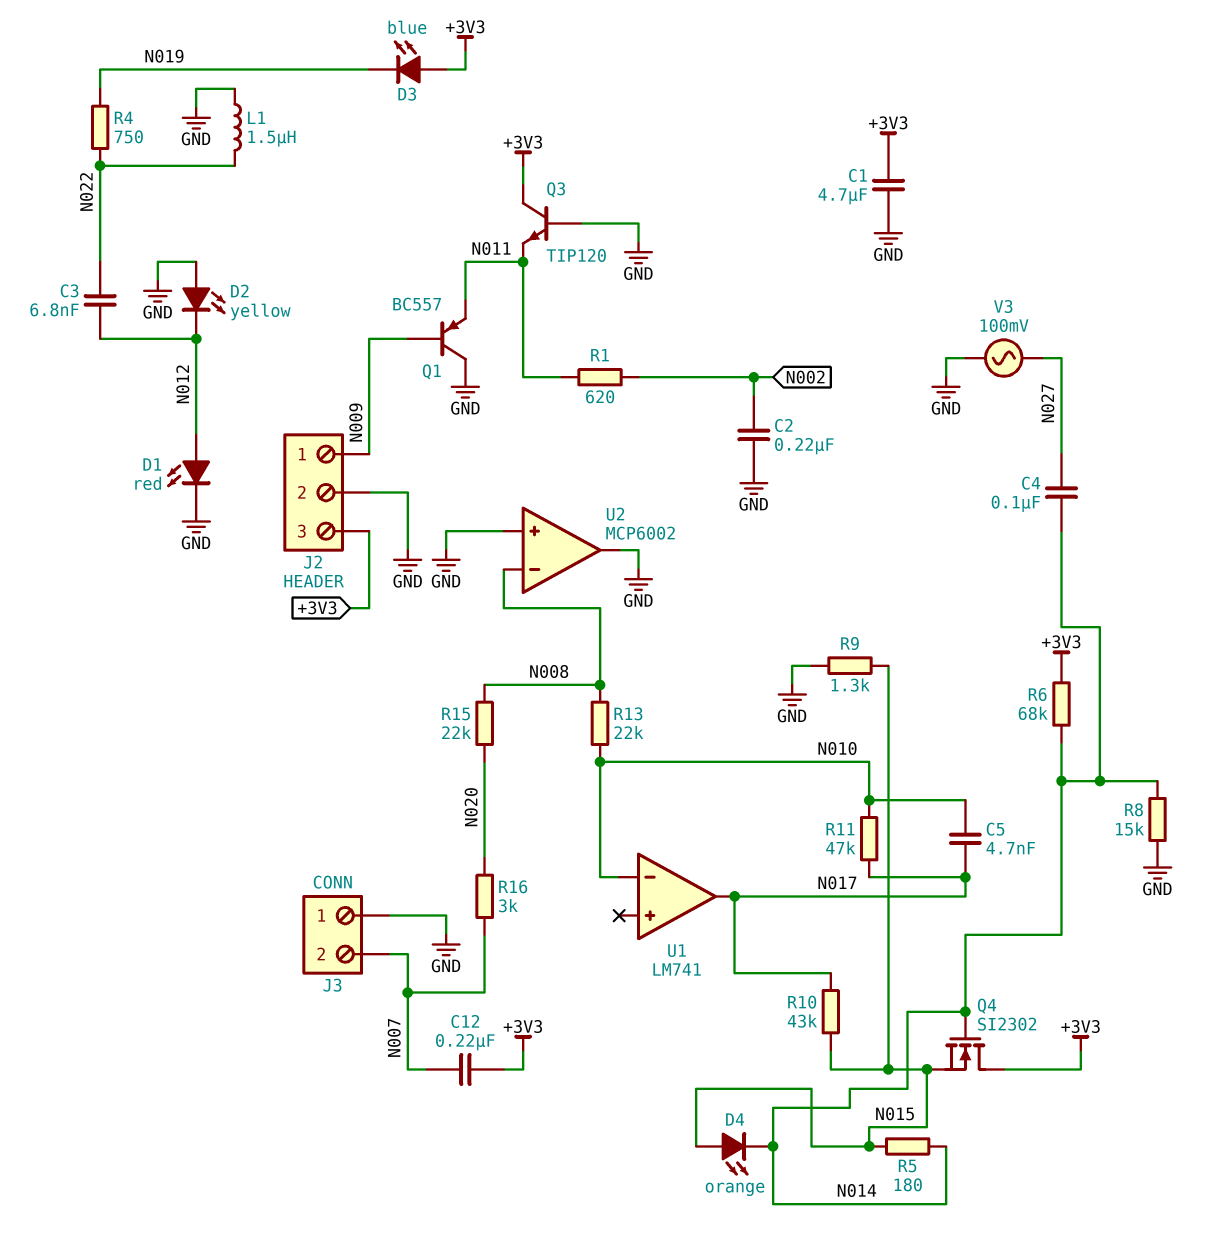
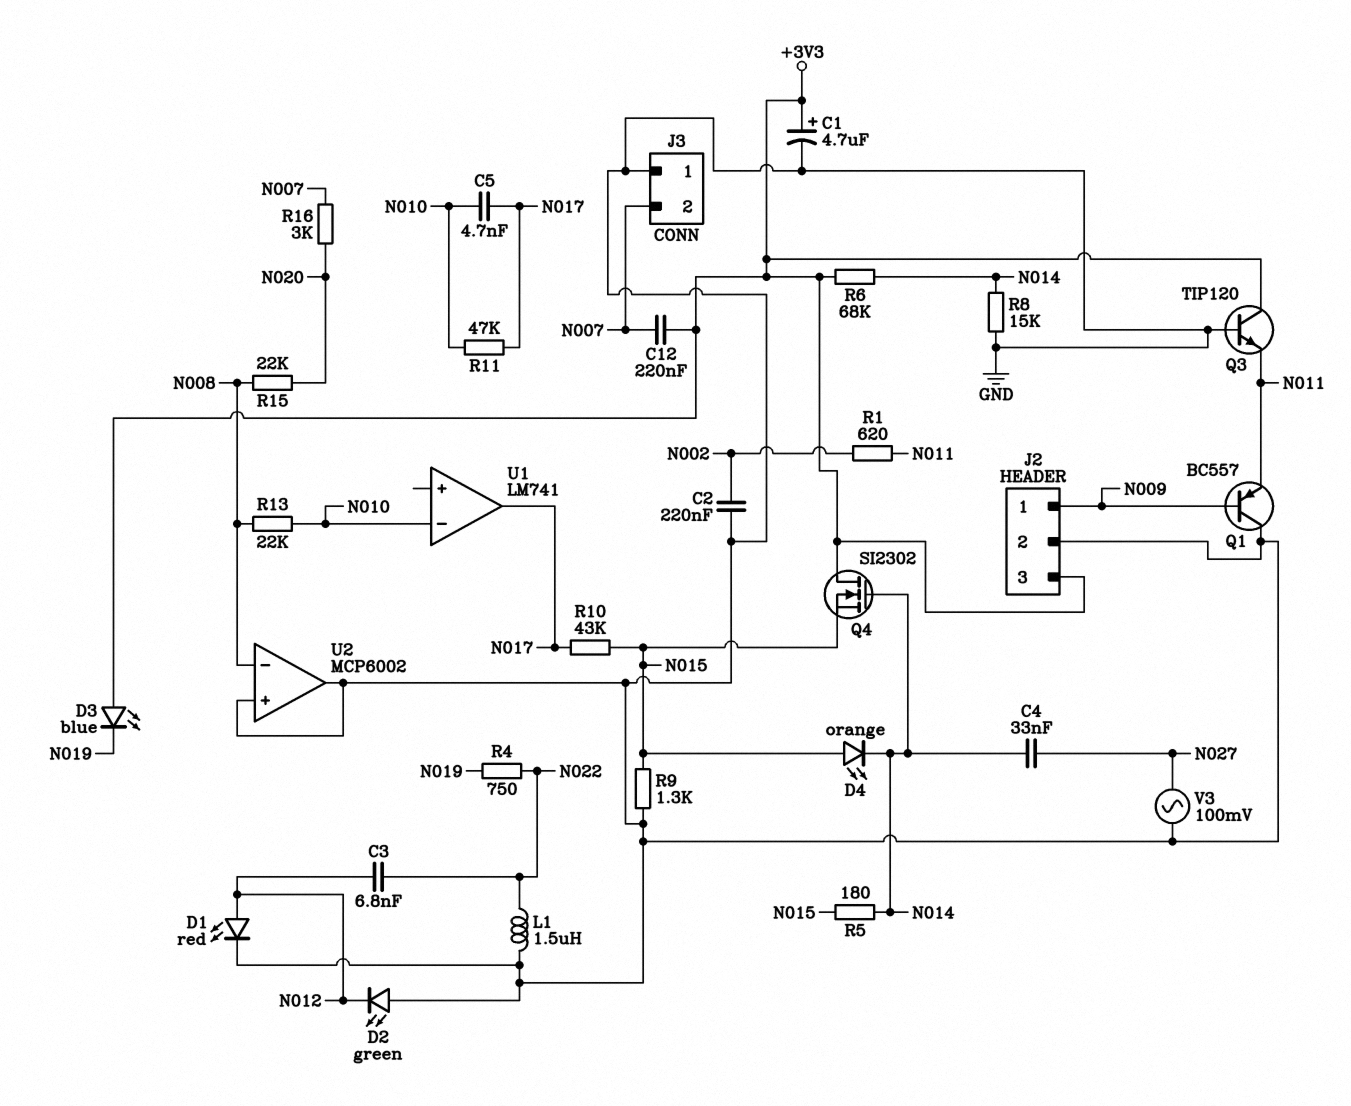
C1: 4.7uF (+3V3, GND) -> 4.7uF (plus +3V3, minus GND)
C4: 100nF (N014, N027) -> 33nF (N014, N027)
D2: LED yellow (A GND, K N012) -> LED green (A GND, K N012)

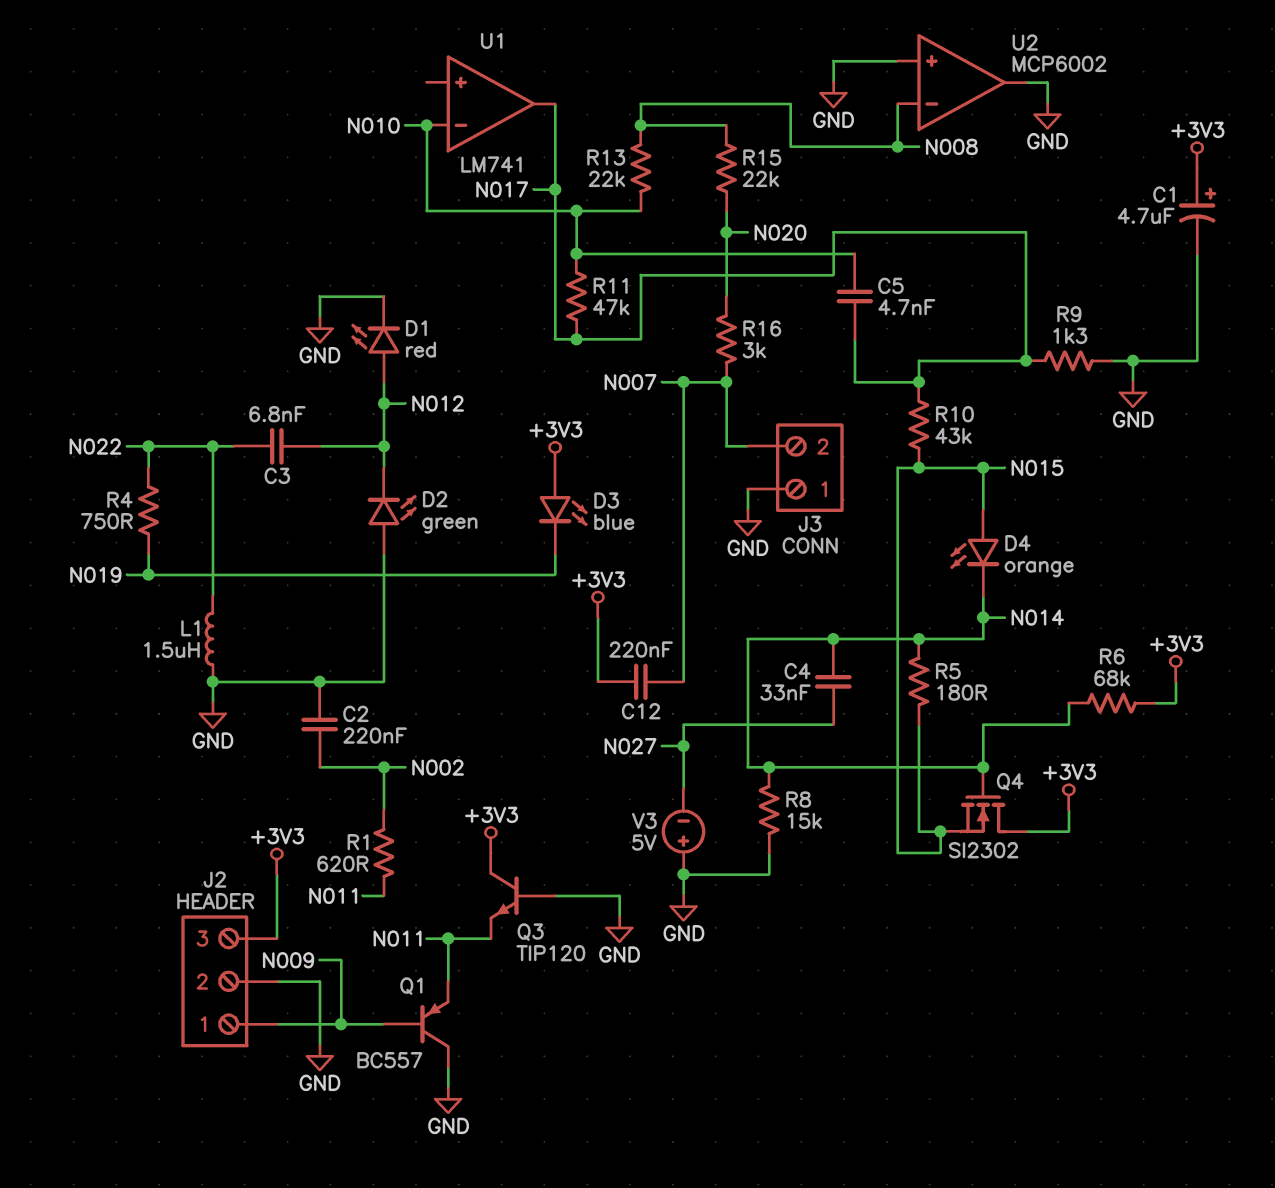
R9: 1.3k (GND, N015) -> 1.3k (GND, N017)
V3: AC 100mV (GND, N027) -> 5V (plus GND, minus N027)

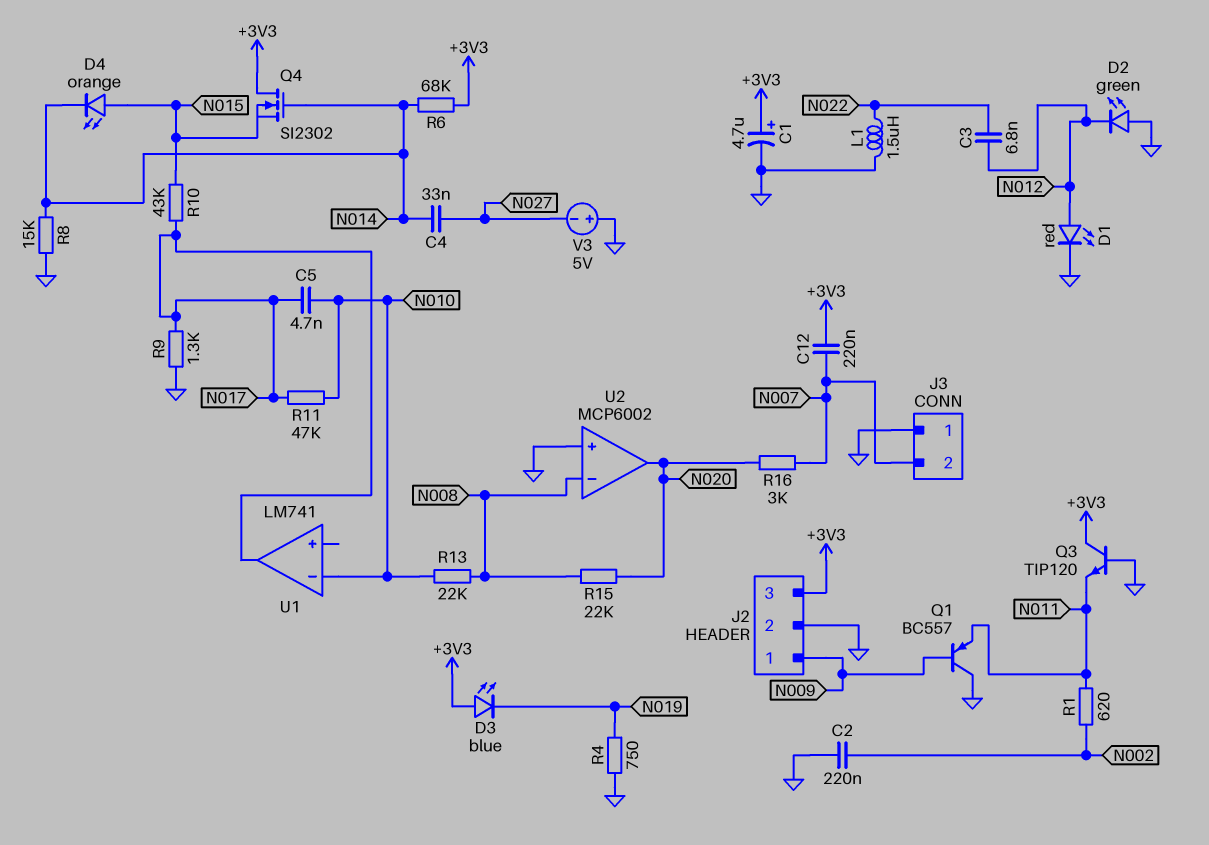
R4: 750 (N019, N022) -> 750 (GND, N019)
R5: 180 (N014, N015) -> none
U2 pin out: GND -> N020

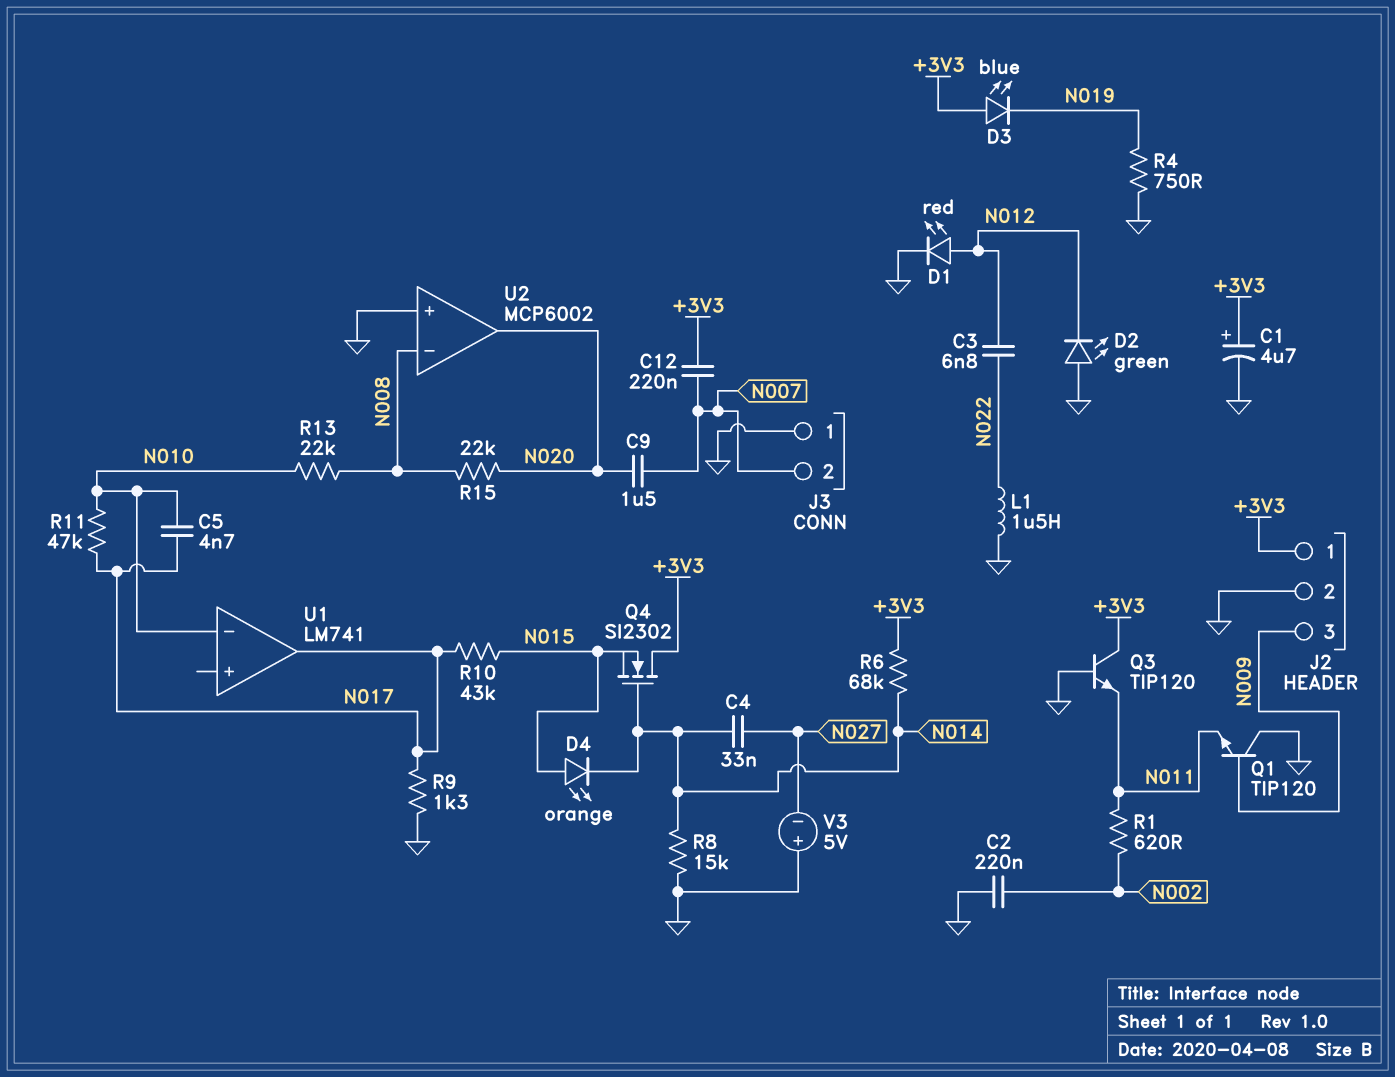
C9: none -> 1.5uF (N007, N020)
J2 pin 1: N009 -> +3V3
J2 pin 3: +3V3 -> N009
Q1: PNP BC557 (B N009, C GND, E N011) -> NPN TIP120 (B N009, C GND, E N011)
R16: 3k (N007, N020) -> none

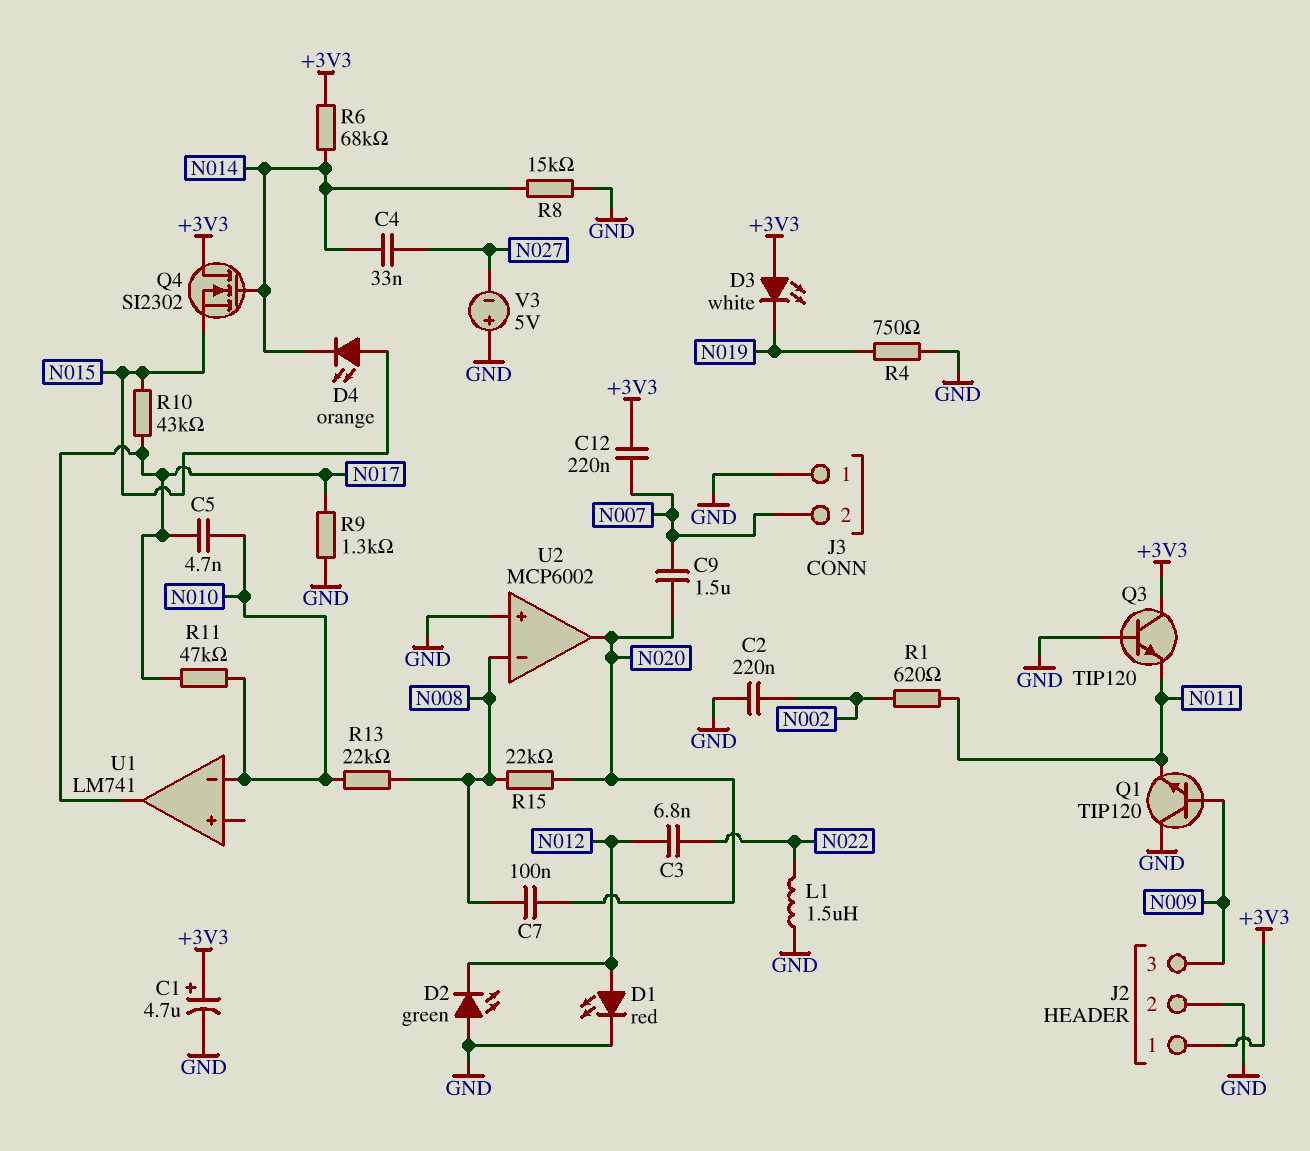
C7: none -> 100nF (N008, N020)
D3: LED blue (A +3V3, K N019) -> LED white (A +3V3, K N019)

